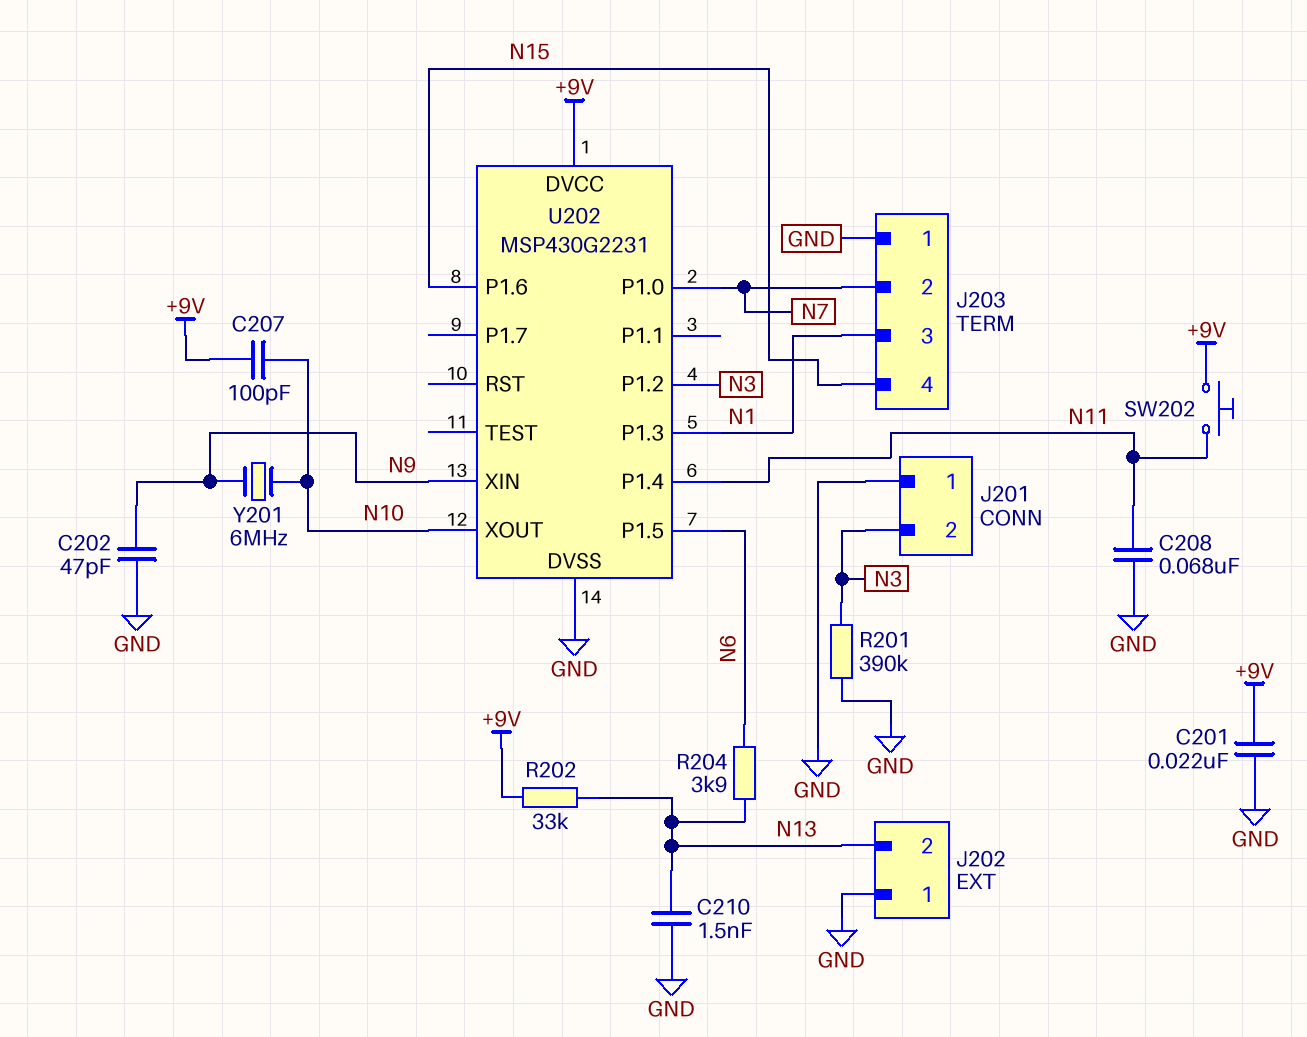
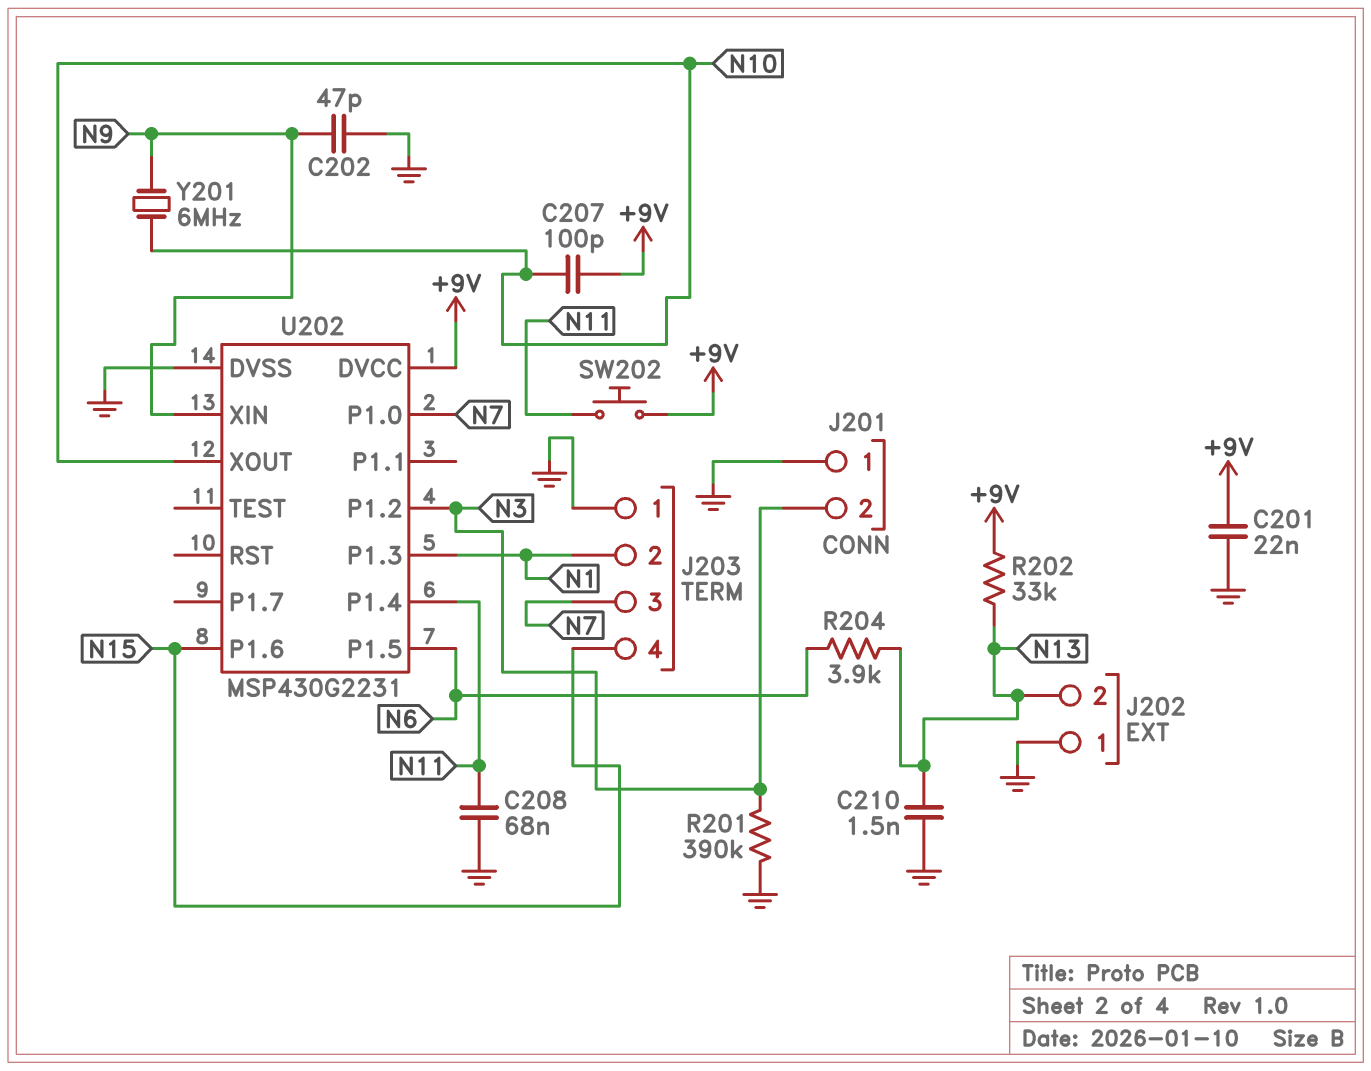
J203 pin 2: N7 -> N1
J203 pin 3: N1 -> N7

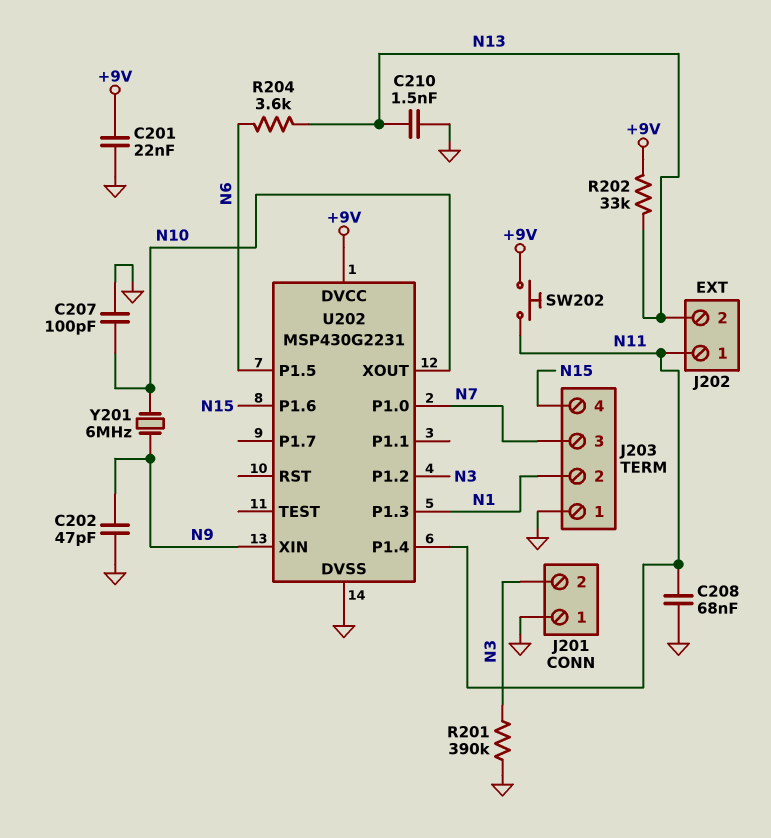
C207: 100pF (+9V, N10) -> 100pF (GND, N10)
J202 pin 1: GND -> N11
R204: 3.9k (N6, N13) -> 3.6k (N6, N13)

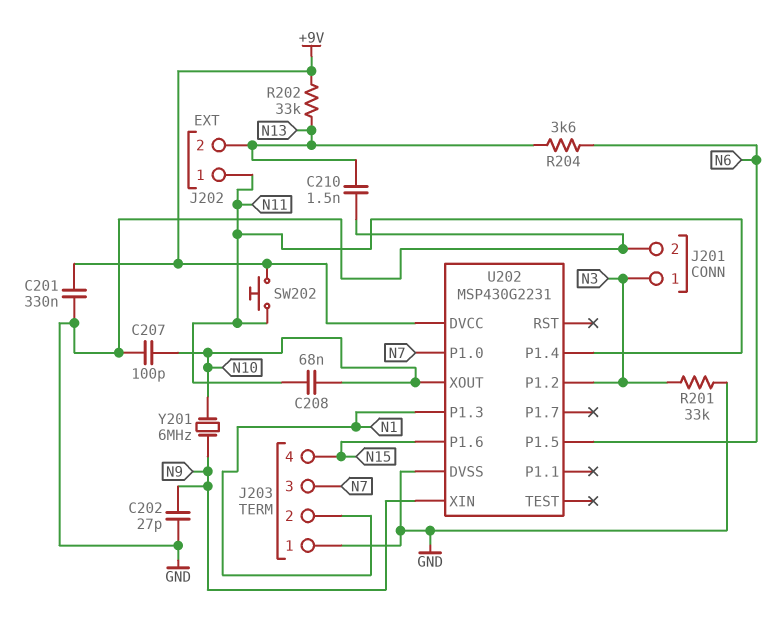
C201: 22nF (+9V, GND) -> 330nF (+9V, GND)
C202: 47pF (GND, N9) -> 27pF (GND, N9)
C208: 68nF (GND, N11) -> 68nF (N10, N11)
J201 pin 1: GND -> N3
J201 pin 2: N3 -> GND
R201: 390k (GND, N3) -> 33k (GND, N3)

